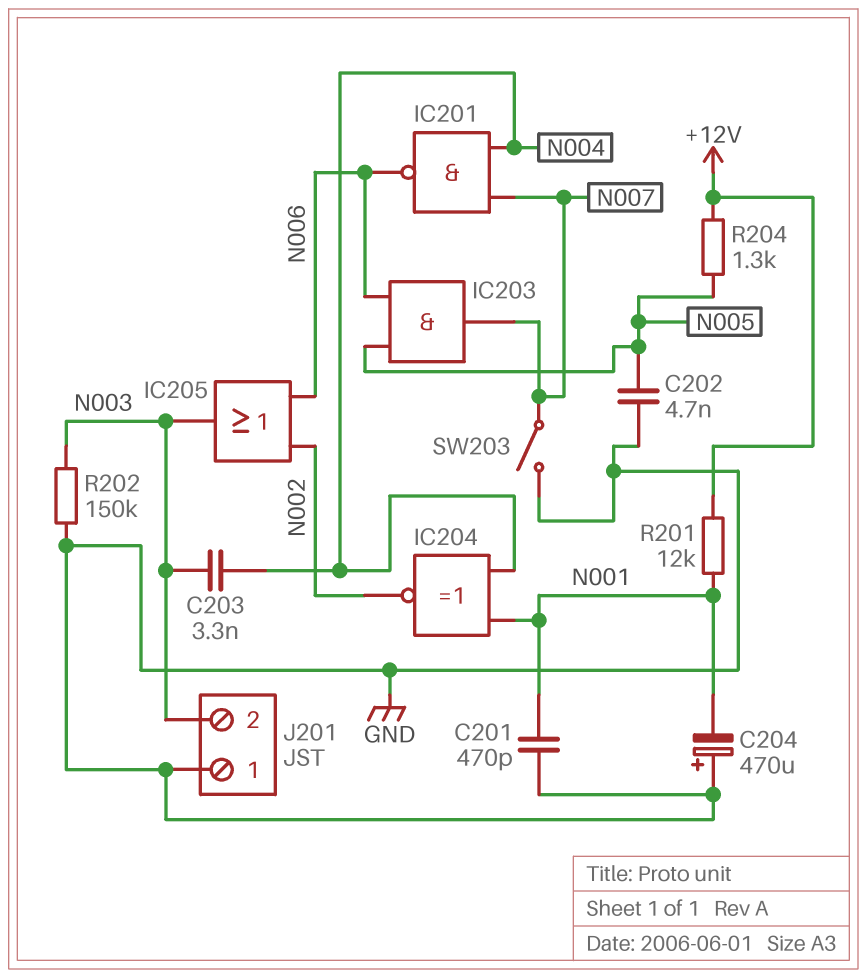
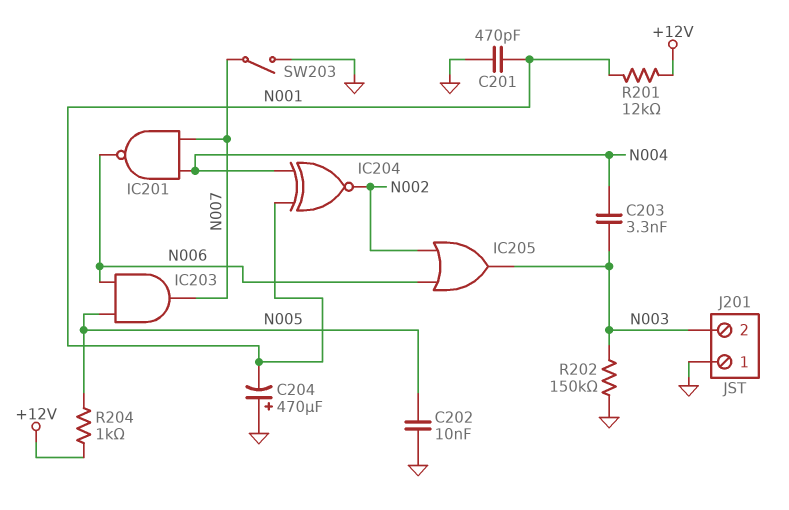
C202: 4.7nF (GND, N005) -> 10nF (GND, N005)
R204: 1.3k (+12V, N005) -> 1k (+12V, N005)

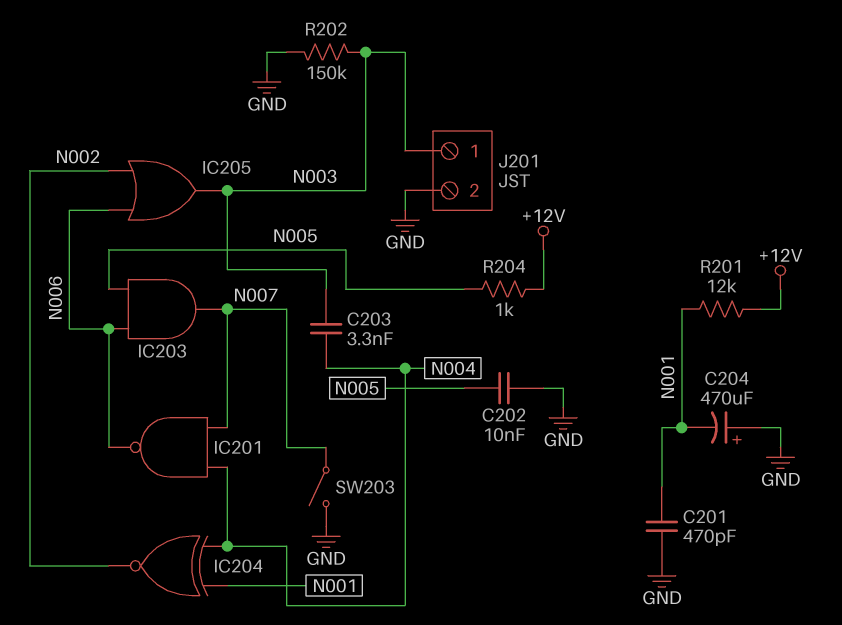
J201 pin 1: GND -> N003
J201 pin 2: N003 -> GND

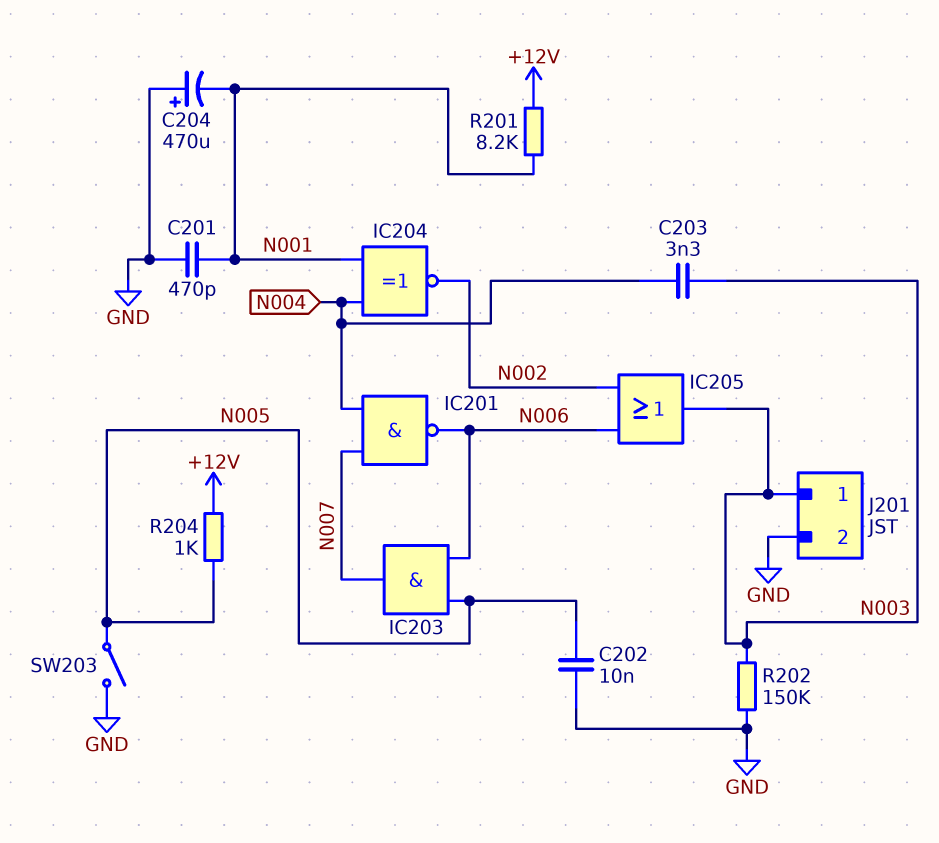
R201: 12k (+12V, N001) -> 8.2k (+12V, N001)
SW203: switch (GND, N007) -> switch (GND, N005)

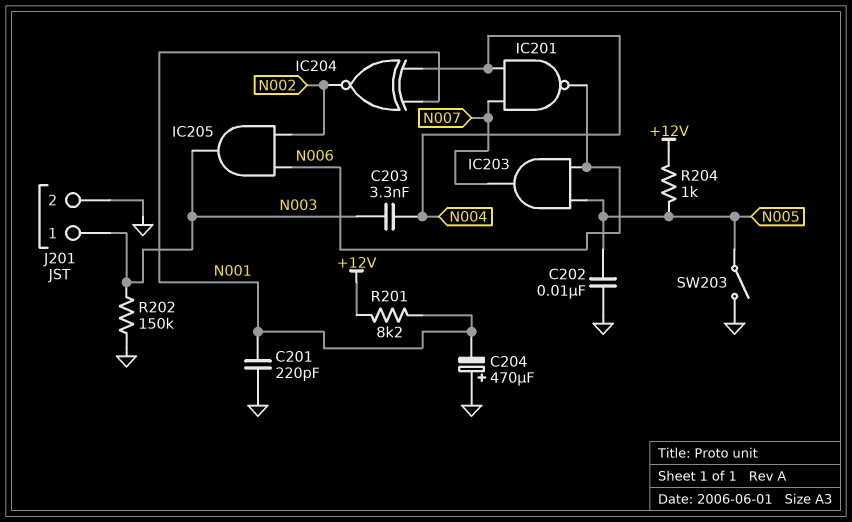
C201: 470pF (GND, N001) -> 220pF (GND, N001)
IC205: OR (in N002, in N006, out N003) -> AND (in N002, in N006, out N003)

